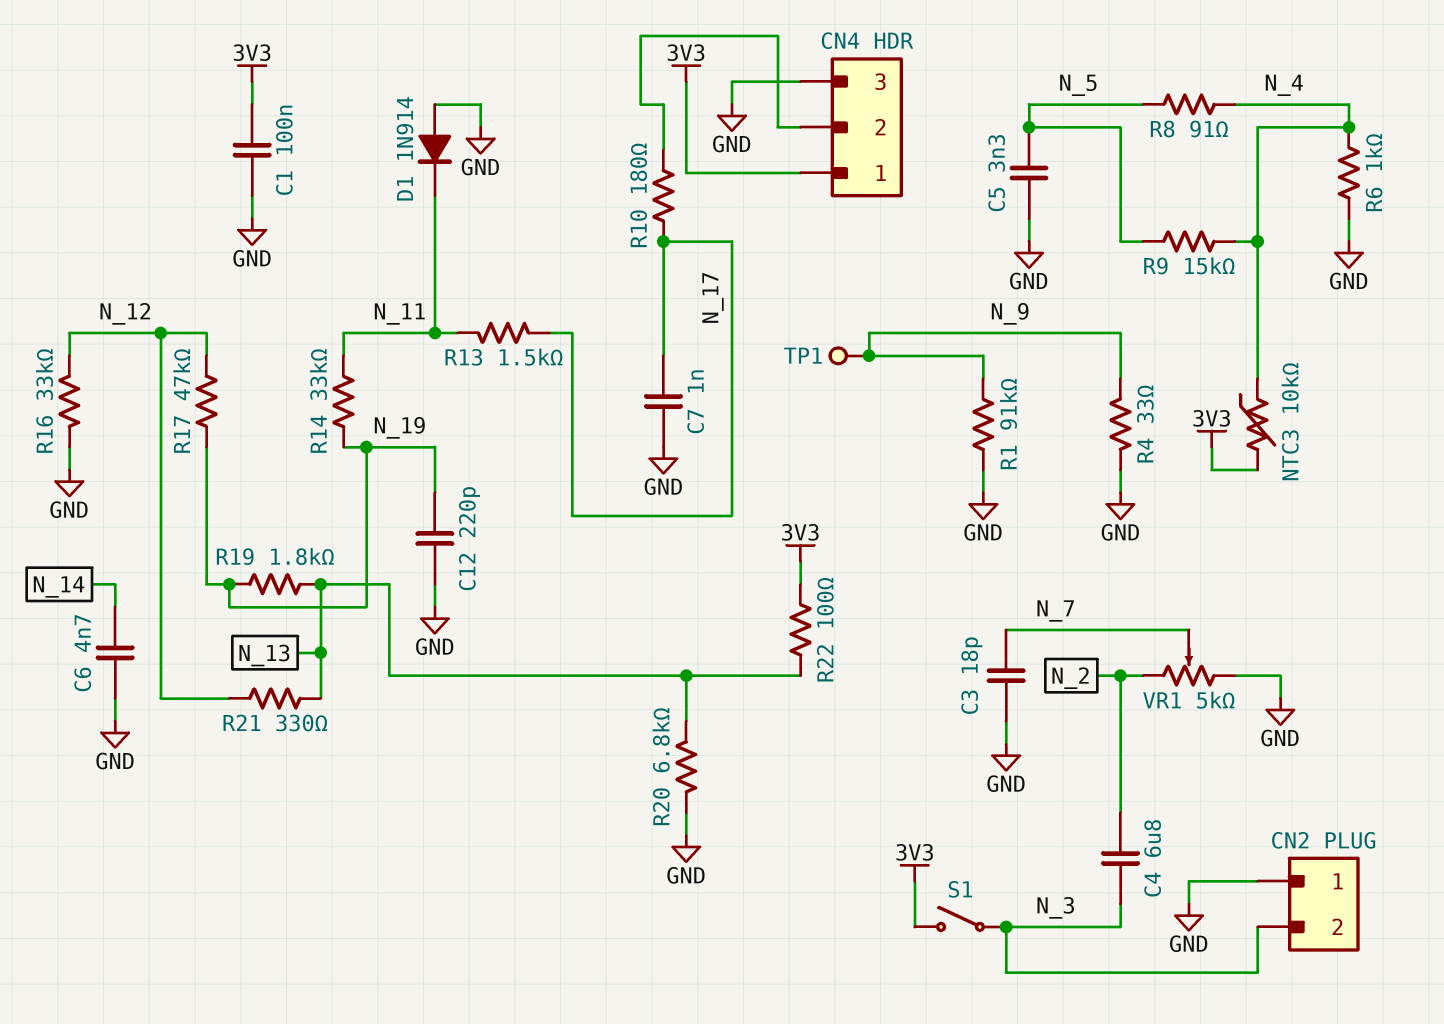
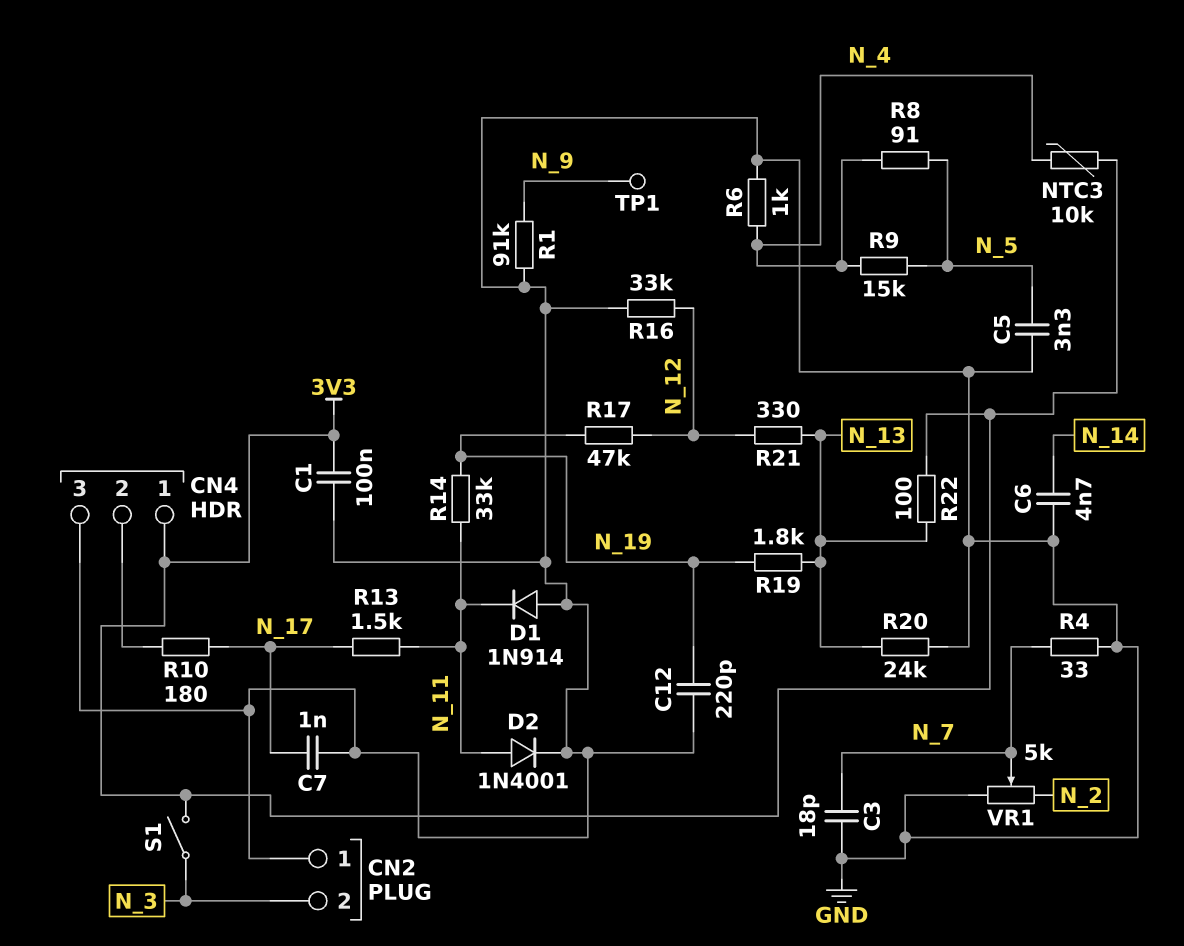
C4: 6.8uF (N_2, N_3) -> none
D2: none -> diode 1N4001 (A N_11, K GND)
R4: 33 (GND, N_9) -> 33 (GND, N_7)
R20: 6.8k (GND, N_13) -> 24k (GND, N_13)

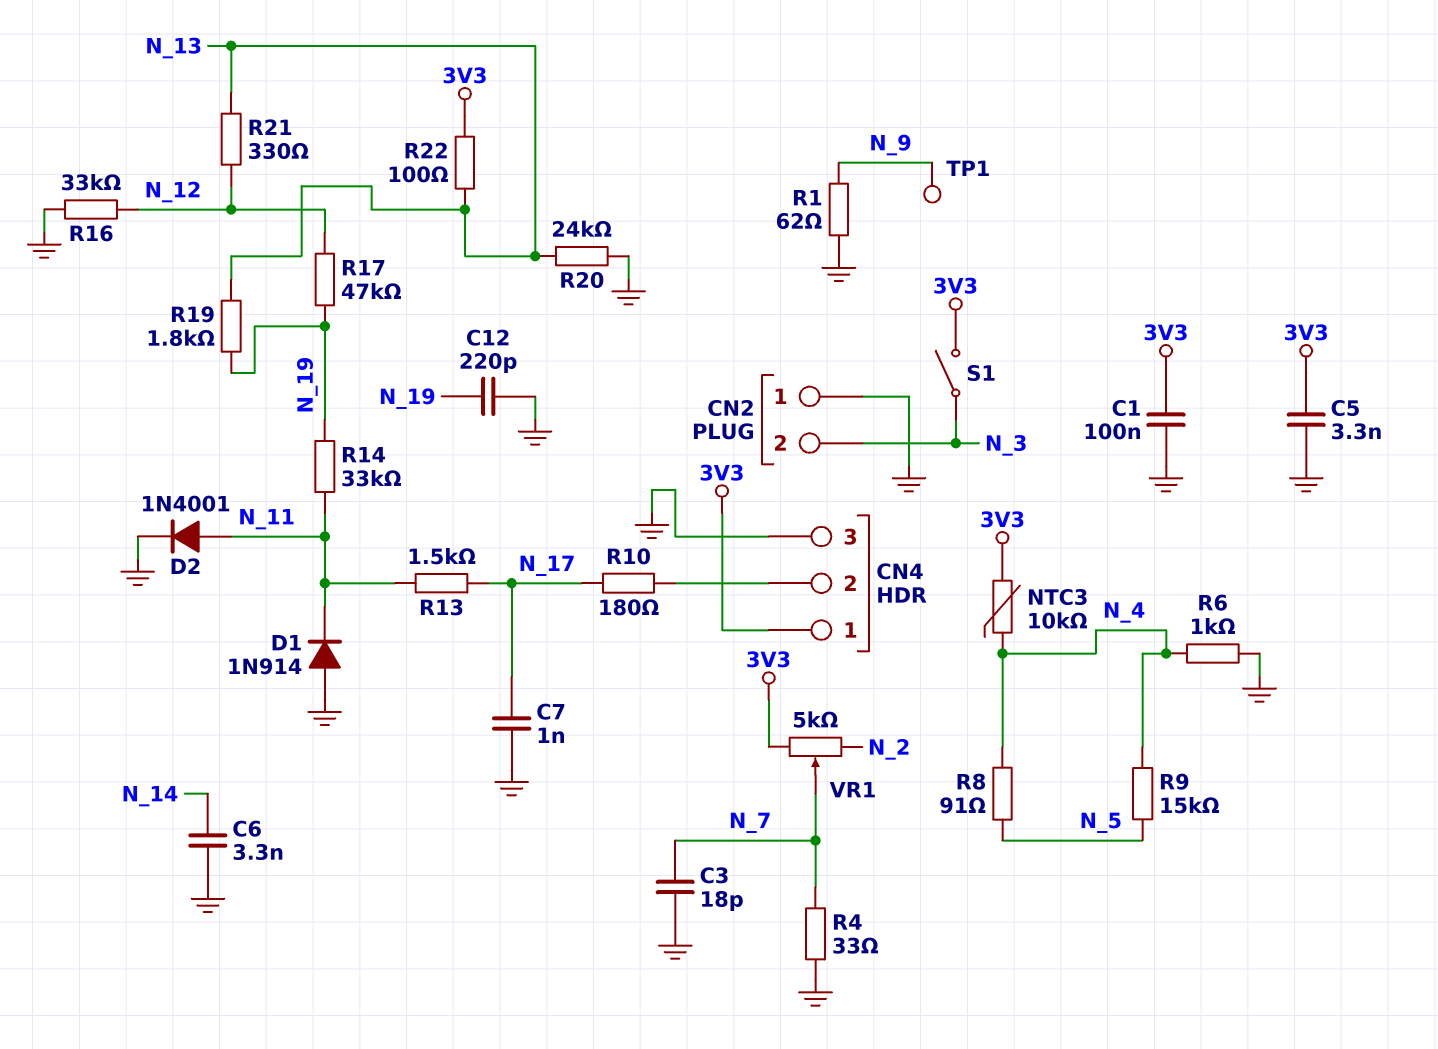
C5: 3.3nF (GND, N_5) -> 3.3nF (3V3, GND)
C6: 4.7nF (GND, N_14) -> 3.3nF (GND, N_14)
R1: 91k (GND, N_9) -> 62 (GND, N_9)
VR1: 5k (GND, N_2, wiper N_7) -> 5k (3V3, N_2, wiper N_7)

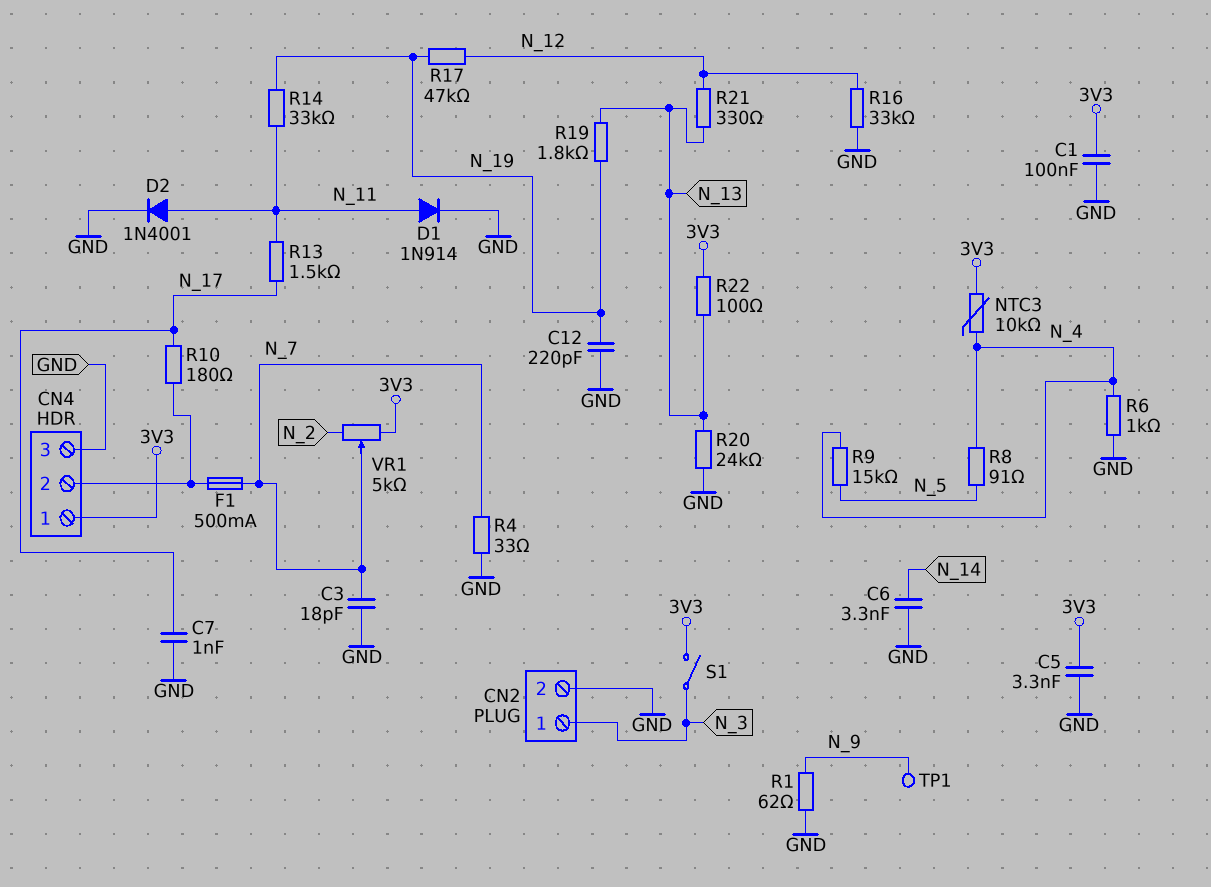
CN2 pin 1: GND -> N_3
CN2 pin 2: N_3 -> GND
D1: diode 1N914 (A GND, K N_11) -> diode 1N914 (A N_11, K GND)
F1: none -> 500mA (CN4/2, N_7)

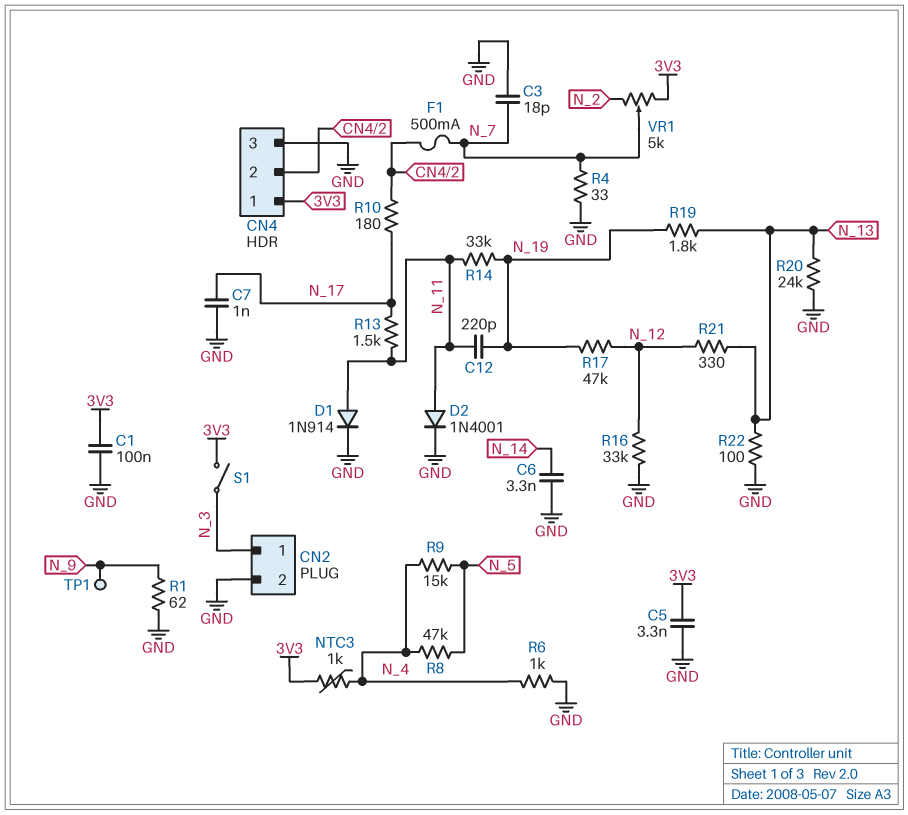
C12: 220pF (GND, N_19) -> 220pF (N_11, N_19)
NTC3: 10k (3V3, N_4) -> 1k (3V3, N_4)
R8: 91 (N_4, N_5) -> 47k (N_4, N_5)
R22: 100 (3V3, N_13) -> 100 (GND, N_13)

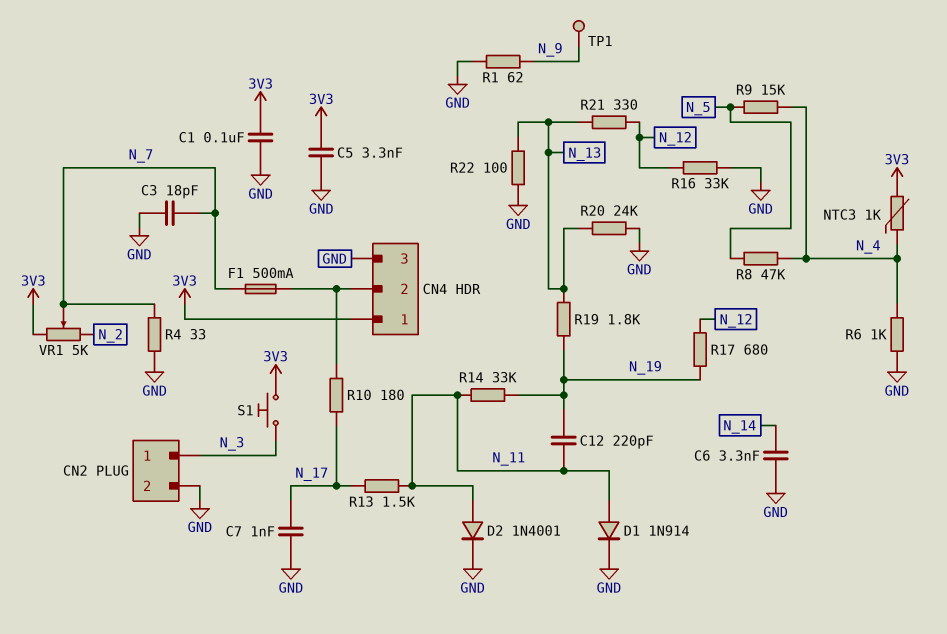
R17: 47k (N_12, N_19) -> 680 (N_12, N_19)
S1: switch (3V3, N_3) -> button (3V3, N_3)

